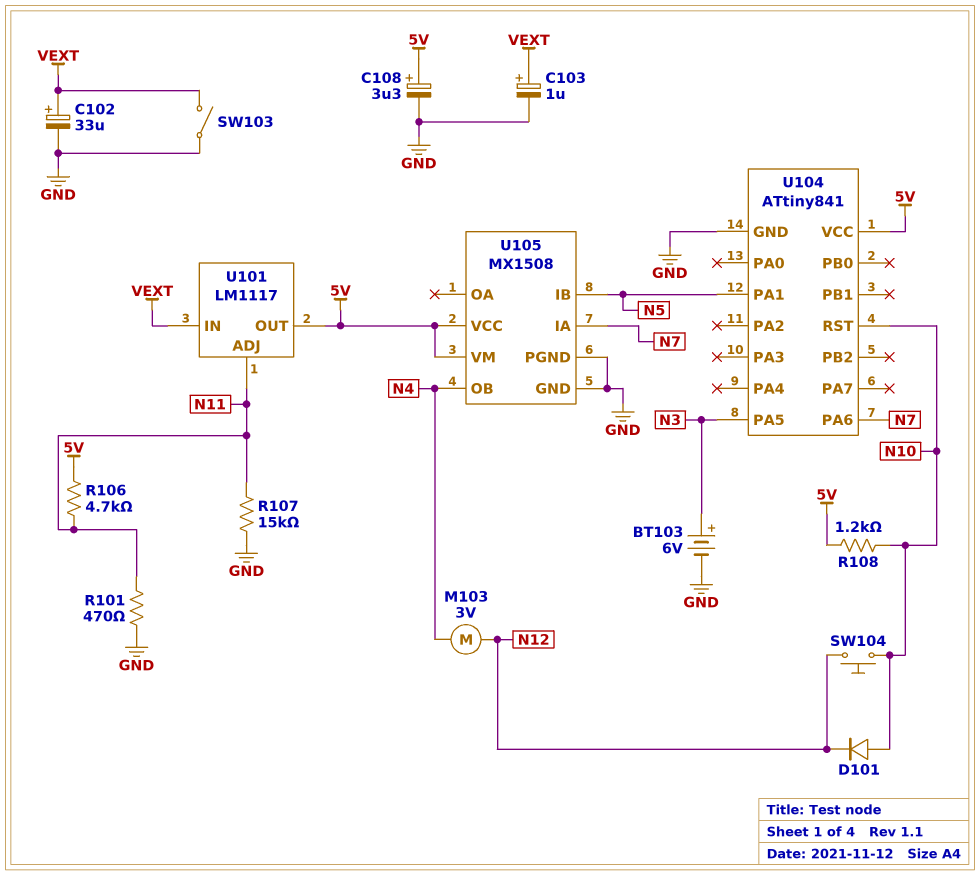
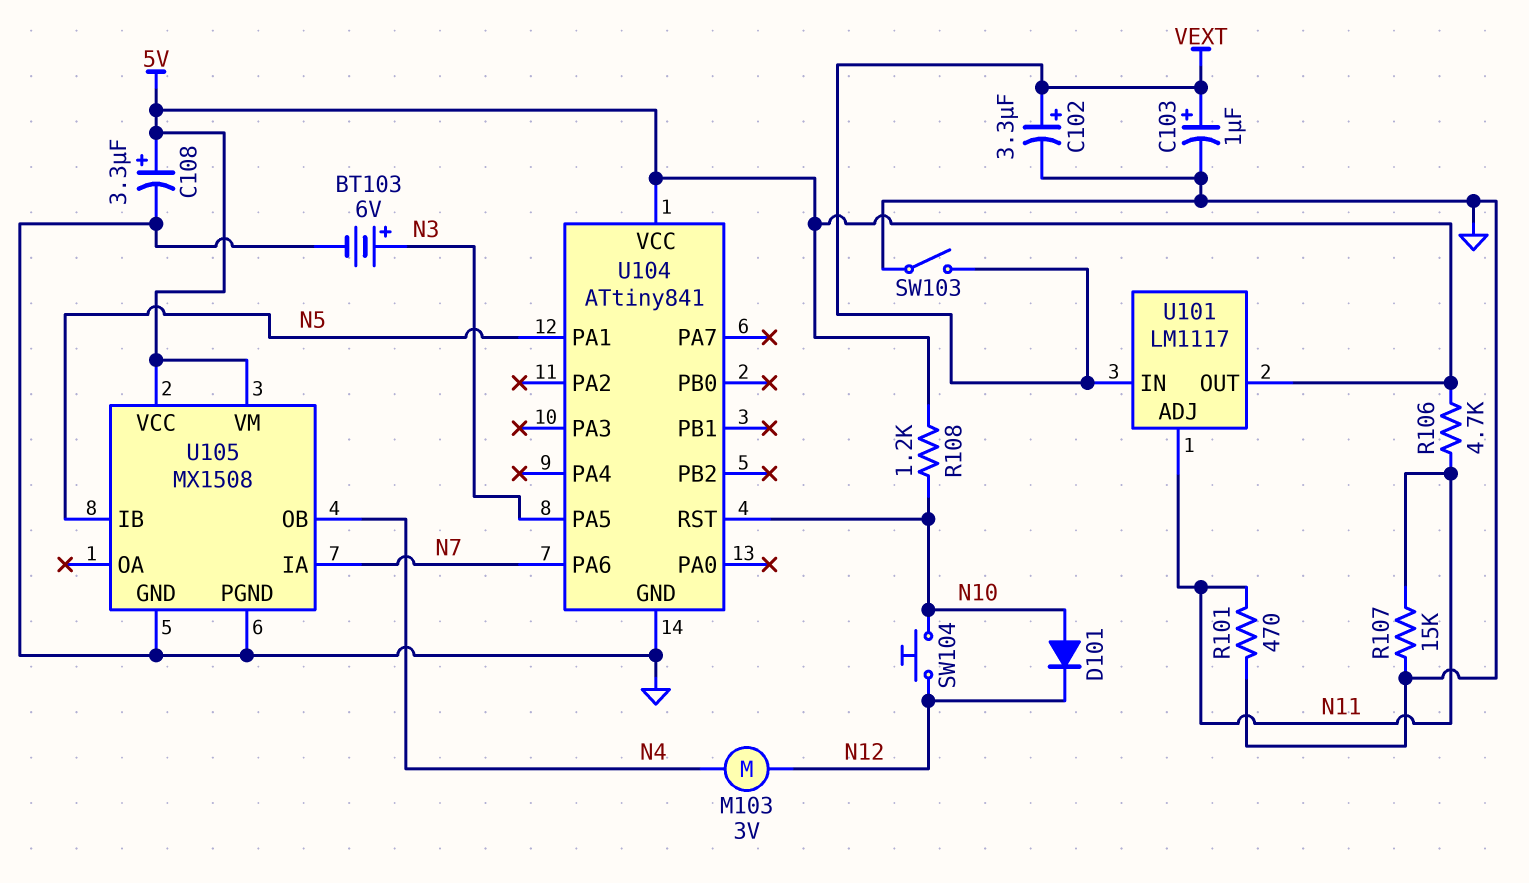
C102: 33uF (plus VEXT, minus GND) -> 3.3uF (plus VEXT, minus GND)

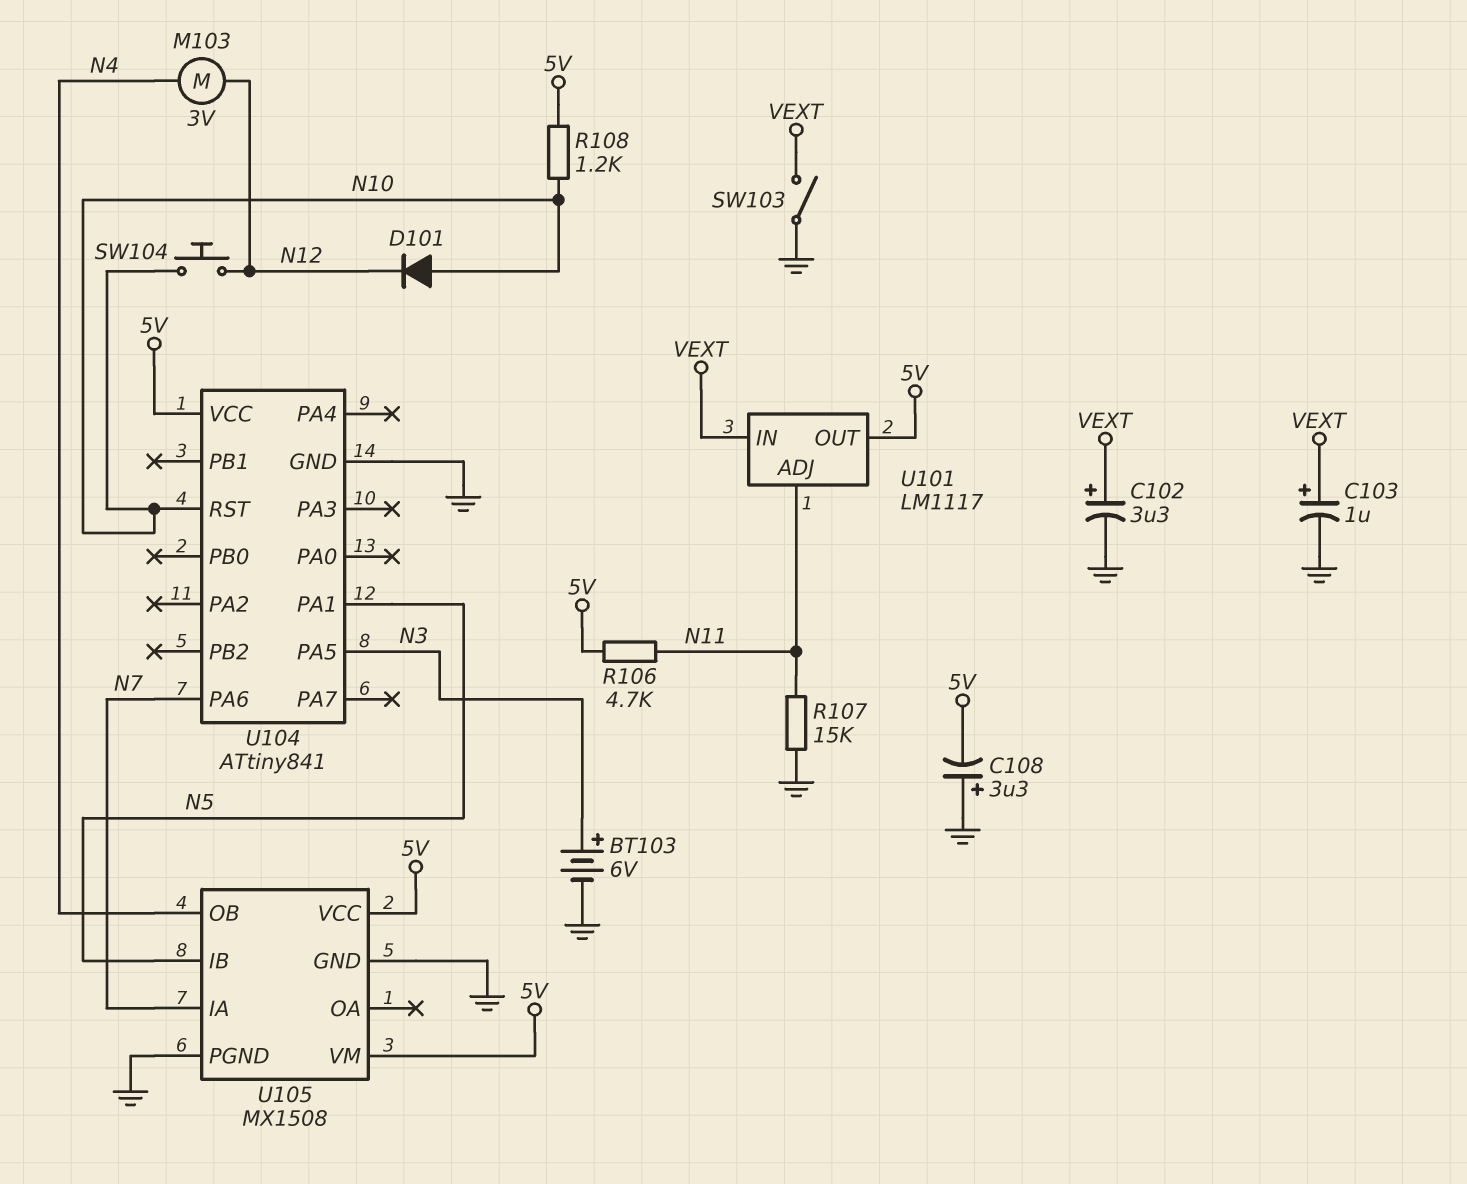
C108: 3.3uF (plus 5V, minus GND) -> 3.3uF (plus GND, minus 5V)
R101: 470 (GND, N11) -> none

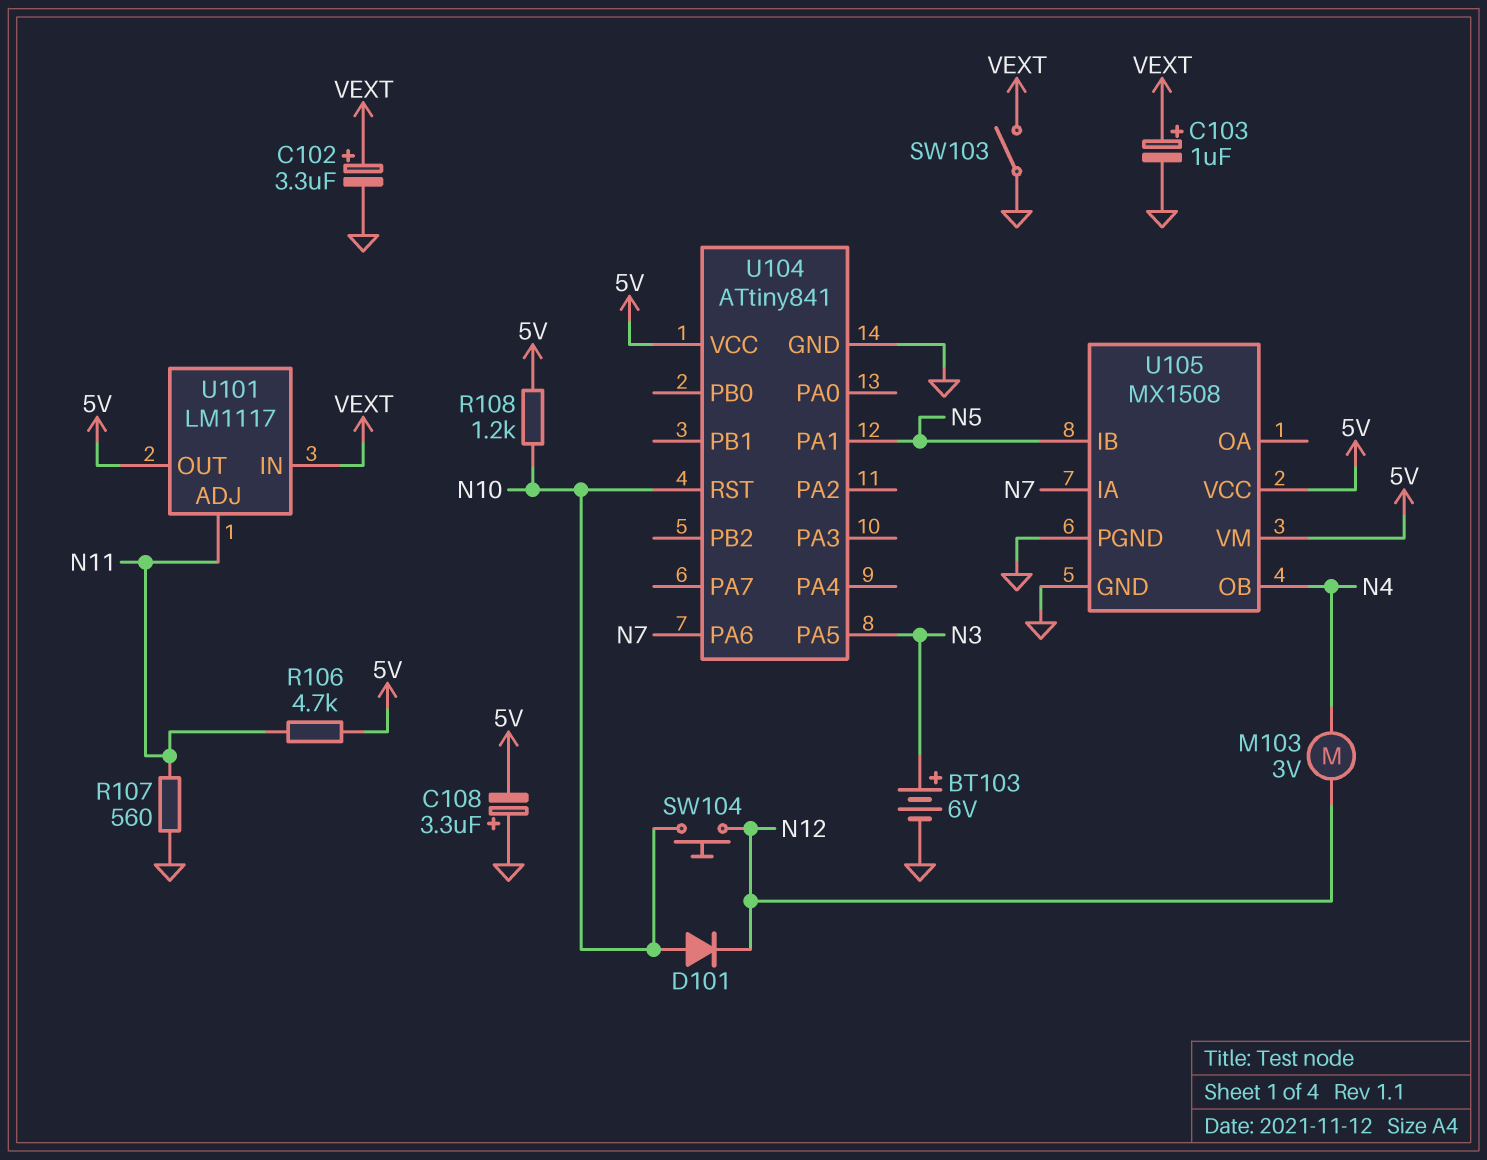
R107: 15k (GND, N11) -> 560 (GND, N11)

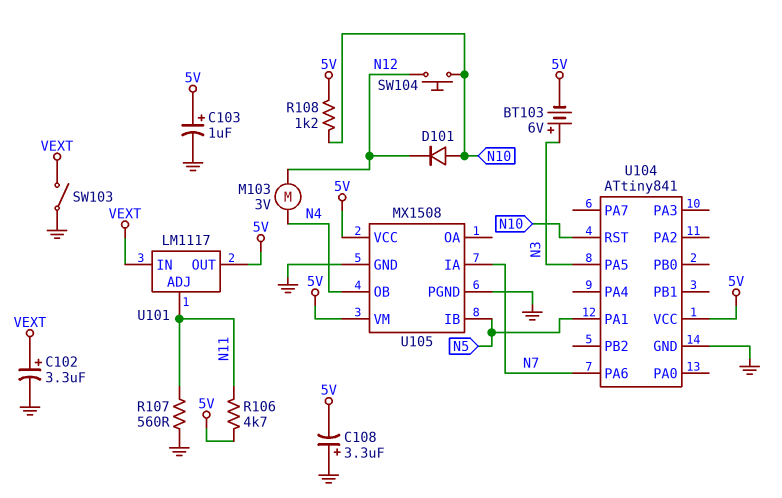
BT103: 6V (plus N3, minus GND) -> 6V (plus N3, minus 5V)
C103: 1uF (plus VEXT, minus GND) -> 1uF (plus 5V, minus GND)

